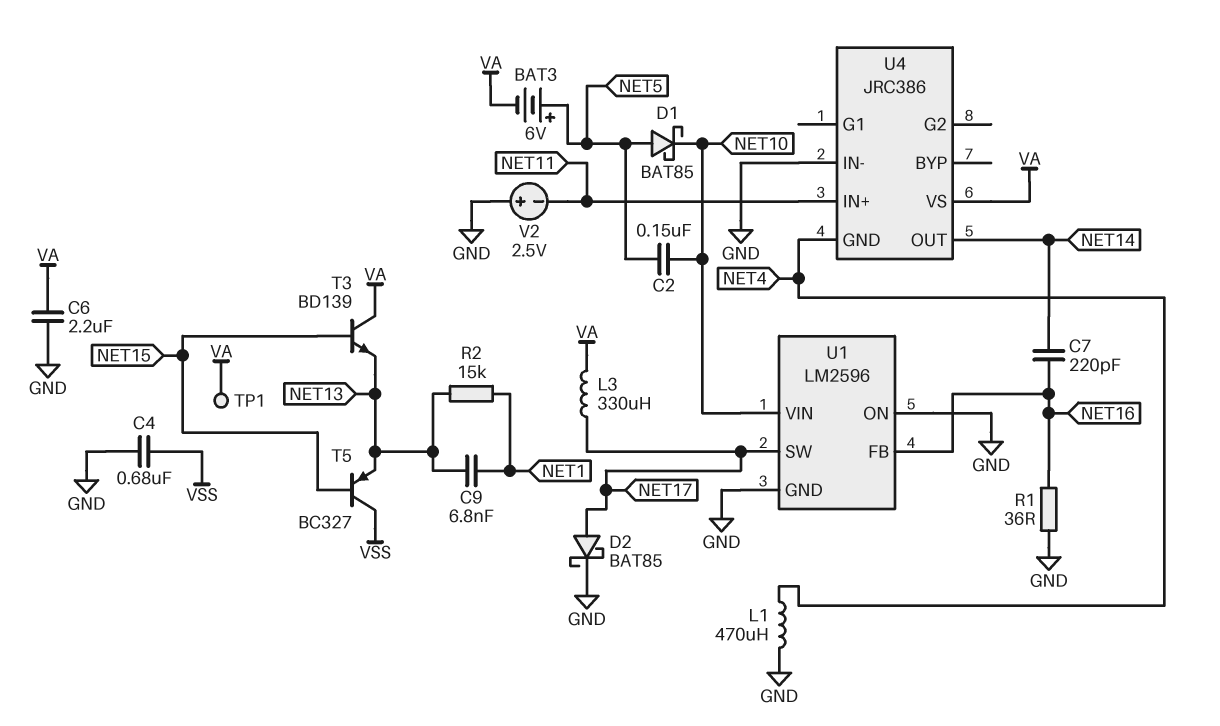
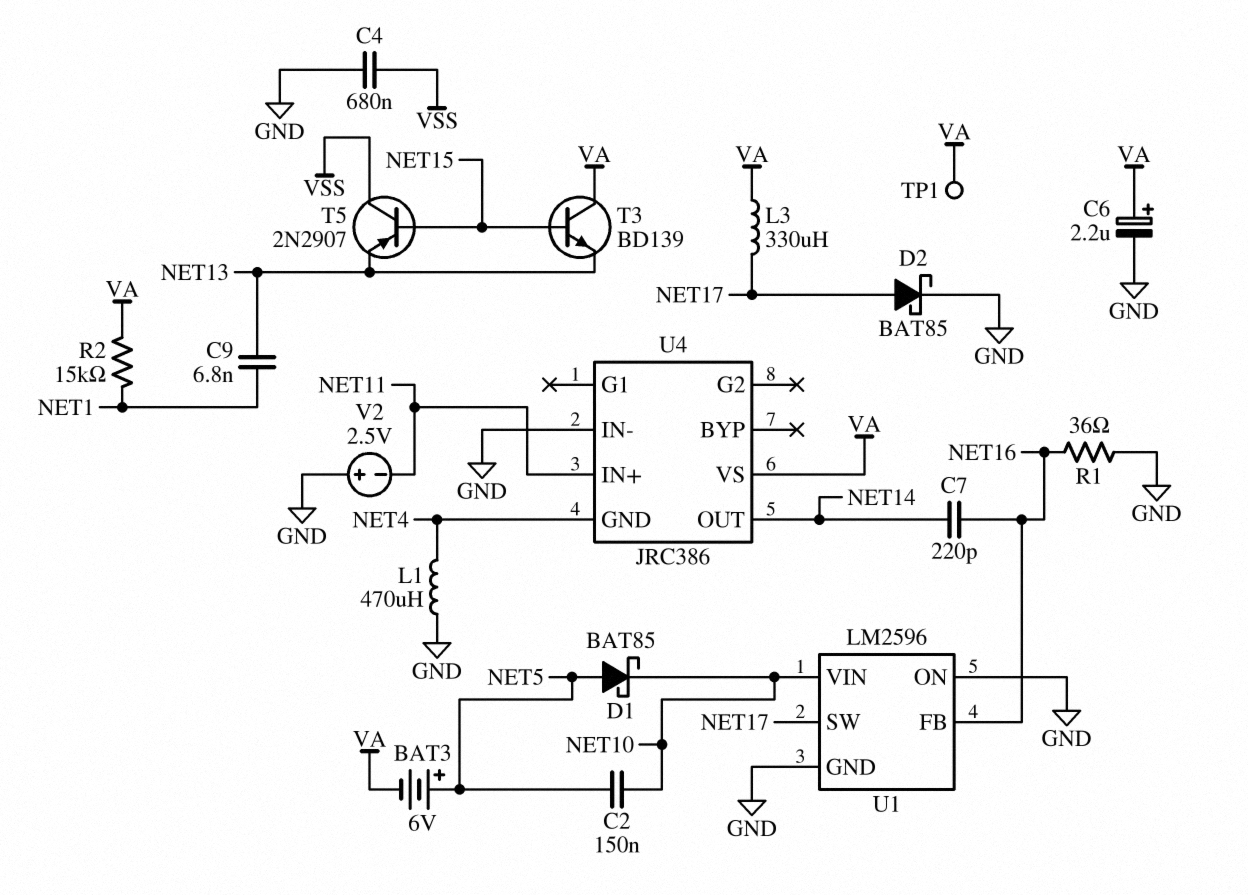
C6: 2.2uF (GND, VA) -> 2.2uF (plus VA, minus GND)
R2: 15k (NET1, NET13) -> 15k (NET1, VA)
T5: PNP BC327 (B NET15, C VSS, E NET13) -> PNP 2N2907 (B NET15, C VSS, E NET13)

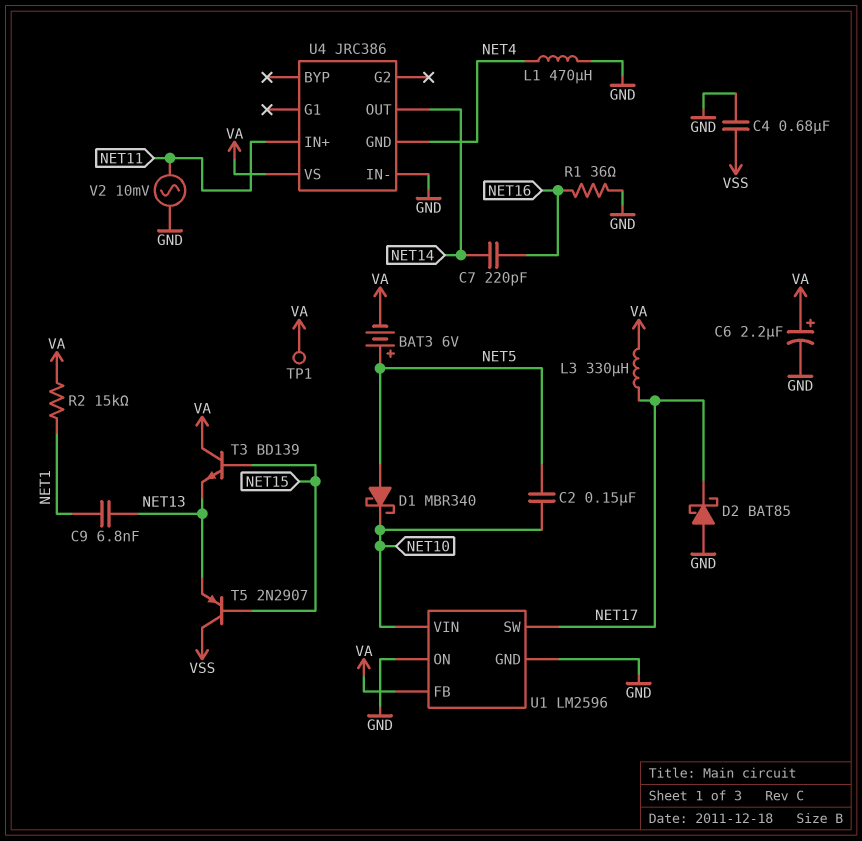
D1: schottky BAT85 (A NET5, K NET10) -> schottky MBR340 (A NET5, K NET10)
D2: schottky BAT85 (A NET17, K GND) -> schottky BAT85 (A GND, K NET17)
U1 pin FB: NET16 -> VA
V2: 2.5V (plus GND, minus NET11) -> AC 10mV (GND, NET11)

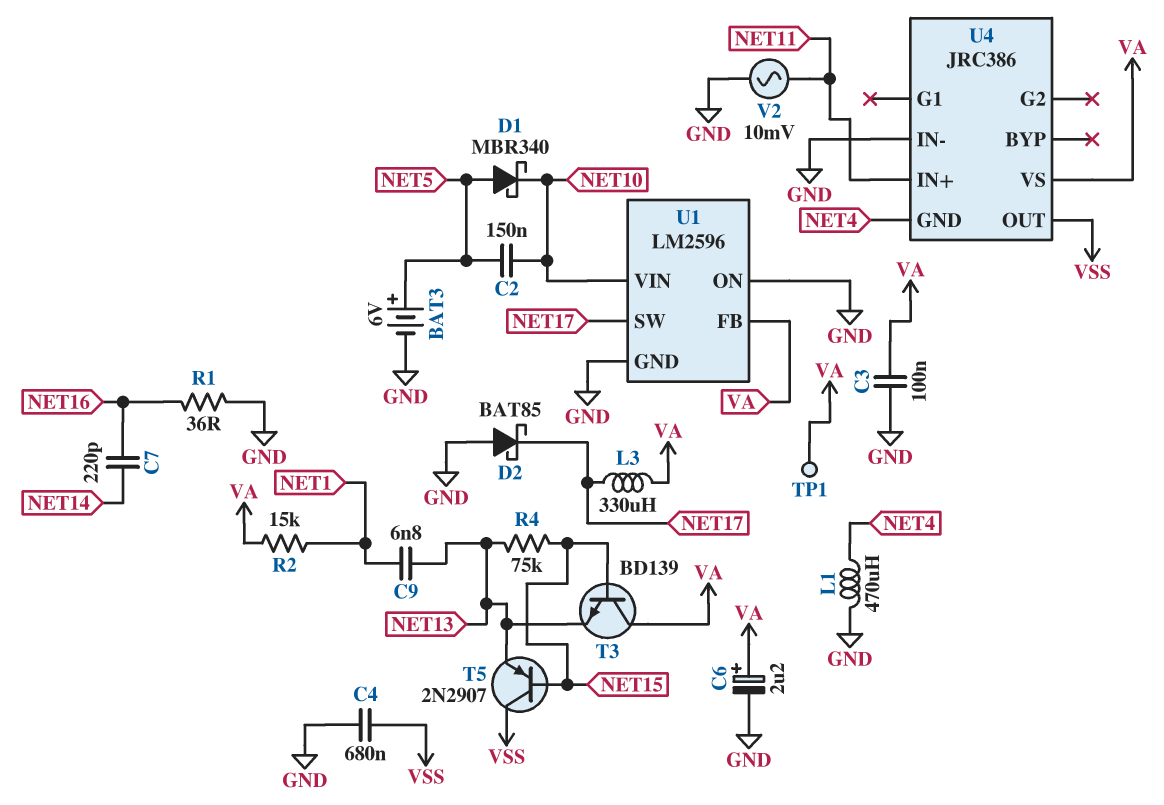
BAT3: 6V (plus NET5, minus VA) -> 6V (plus NET5, minus GND)
C3: none -> 100nF (GND, VA)
R4: none -> 75k (NET13, NET15)
U4 pin OUT: NET14 -> VSS

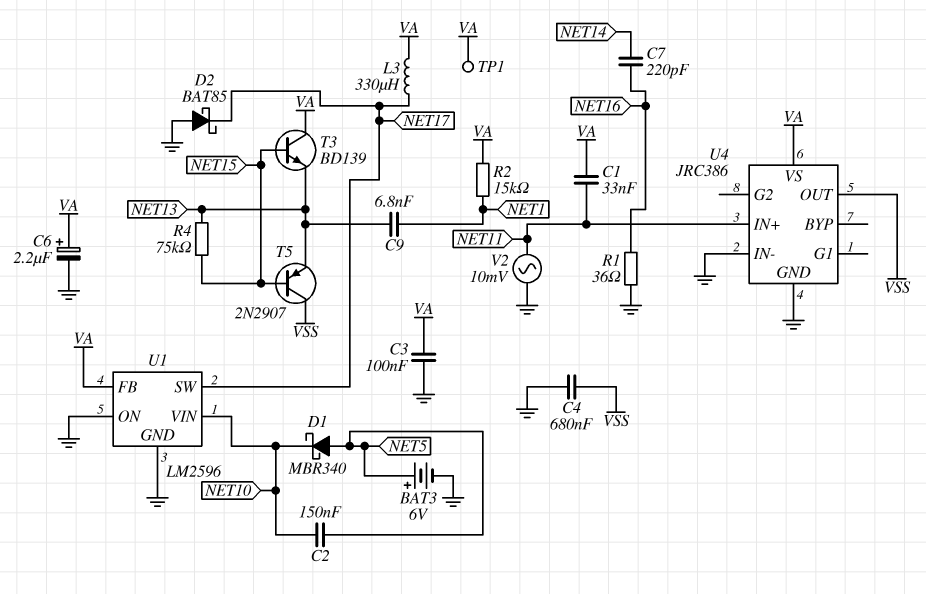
C1: none -> 33nF (NET11, VA)
L1: 470uH (GND, NET4) -> none
U4 pin GND: NET4 -> GND

